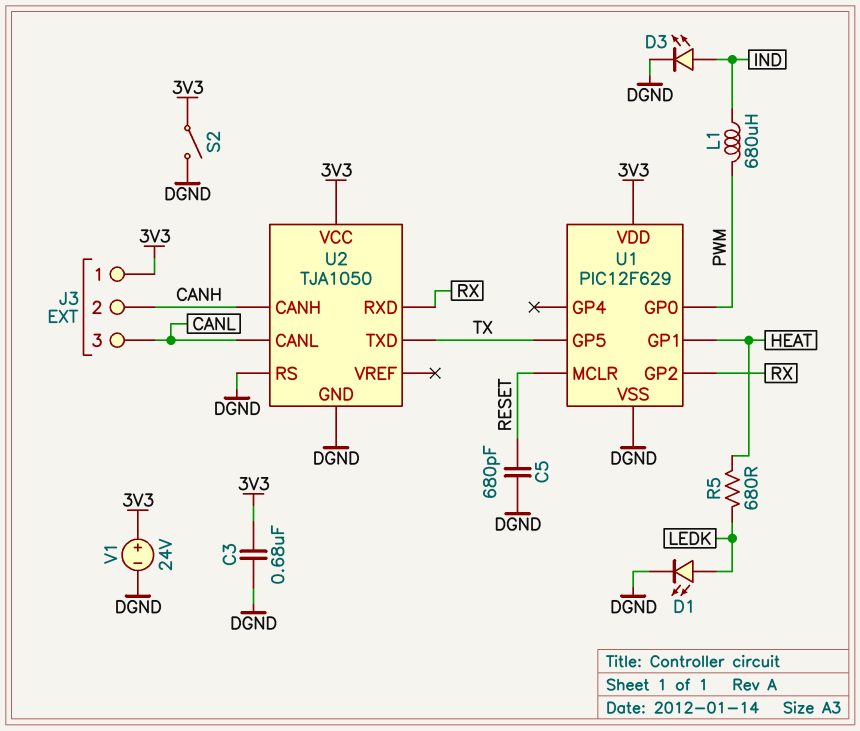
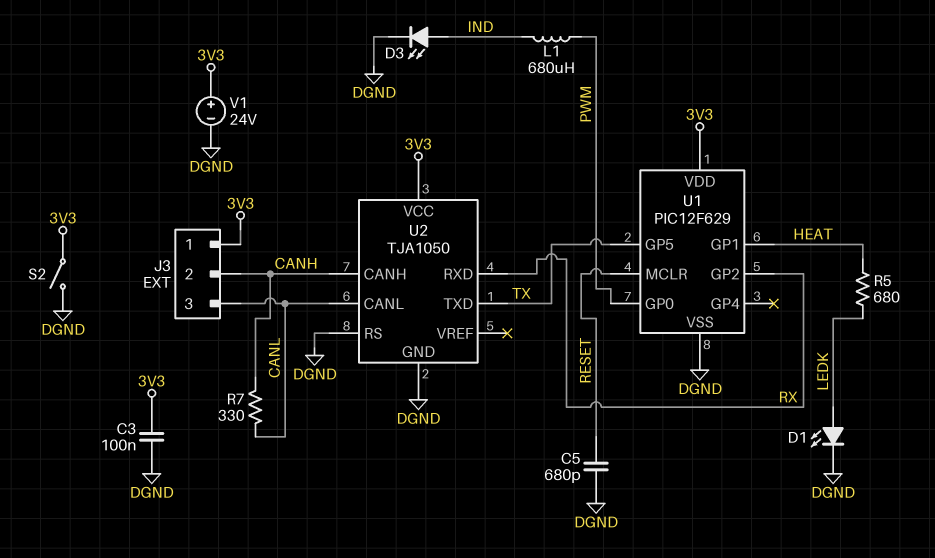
C3: 680nF (3V3, DGND) -> 100nF (3V3, DGND)
R7: none -> 330 (CANH, CANL)

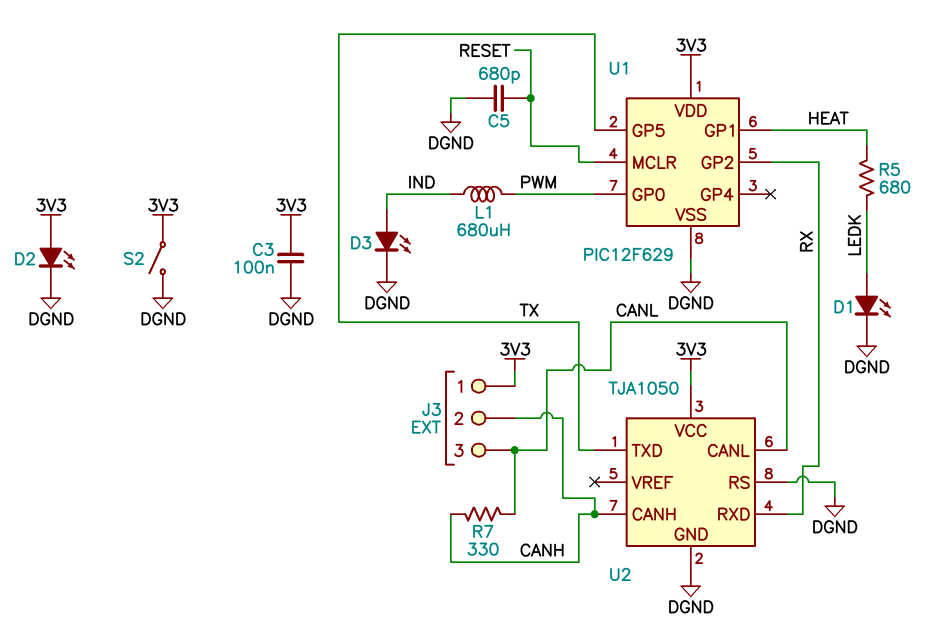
D2: none -> LED (A 3V3, K DGND)
V1: 24V (plus 3V3, minus DGND) -> none

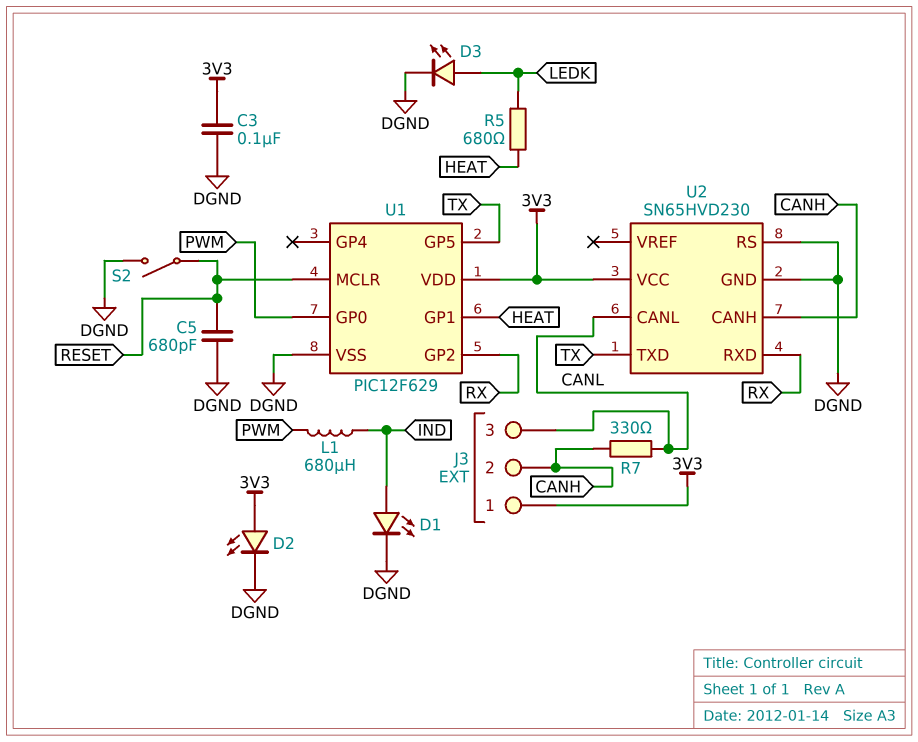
D1: LED (A LEDK, K DGND) -> LED (A IND, K DGND)
D3: LED (A IND, K DGND) -> LED (A LEDK, K DGND)
S2: switch (3V3, DGND) -> switch (DGND, RESET)
U2: TJA1050 -> SN65HVD230

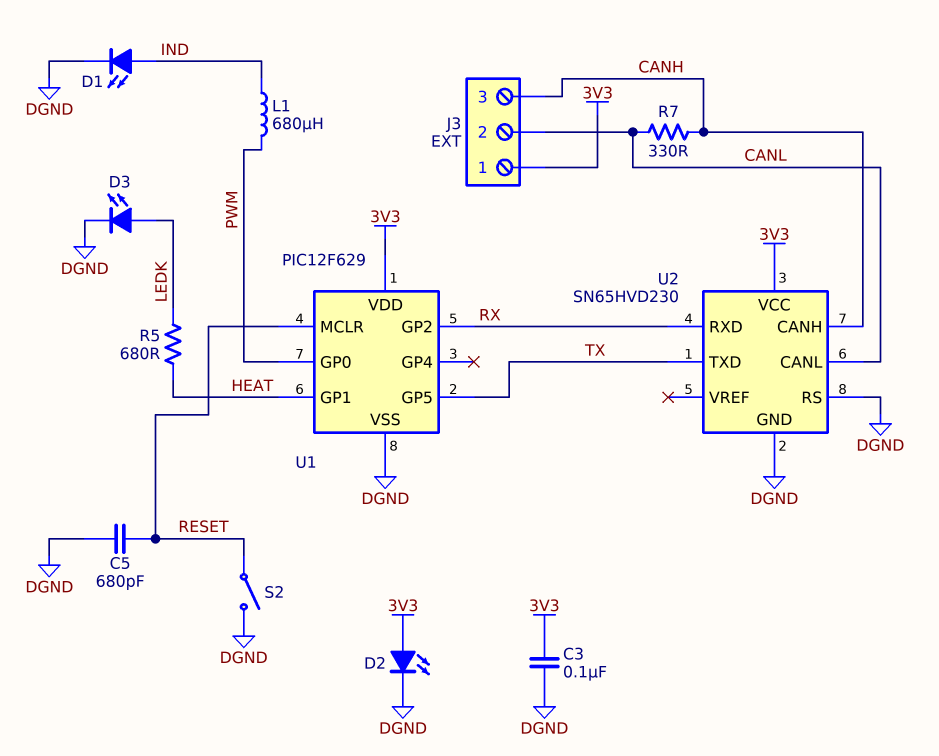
J3 pin 2: CANH -> CANL
J3 pin 3: CANL -> CANH

